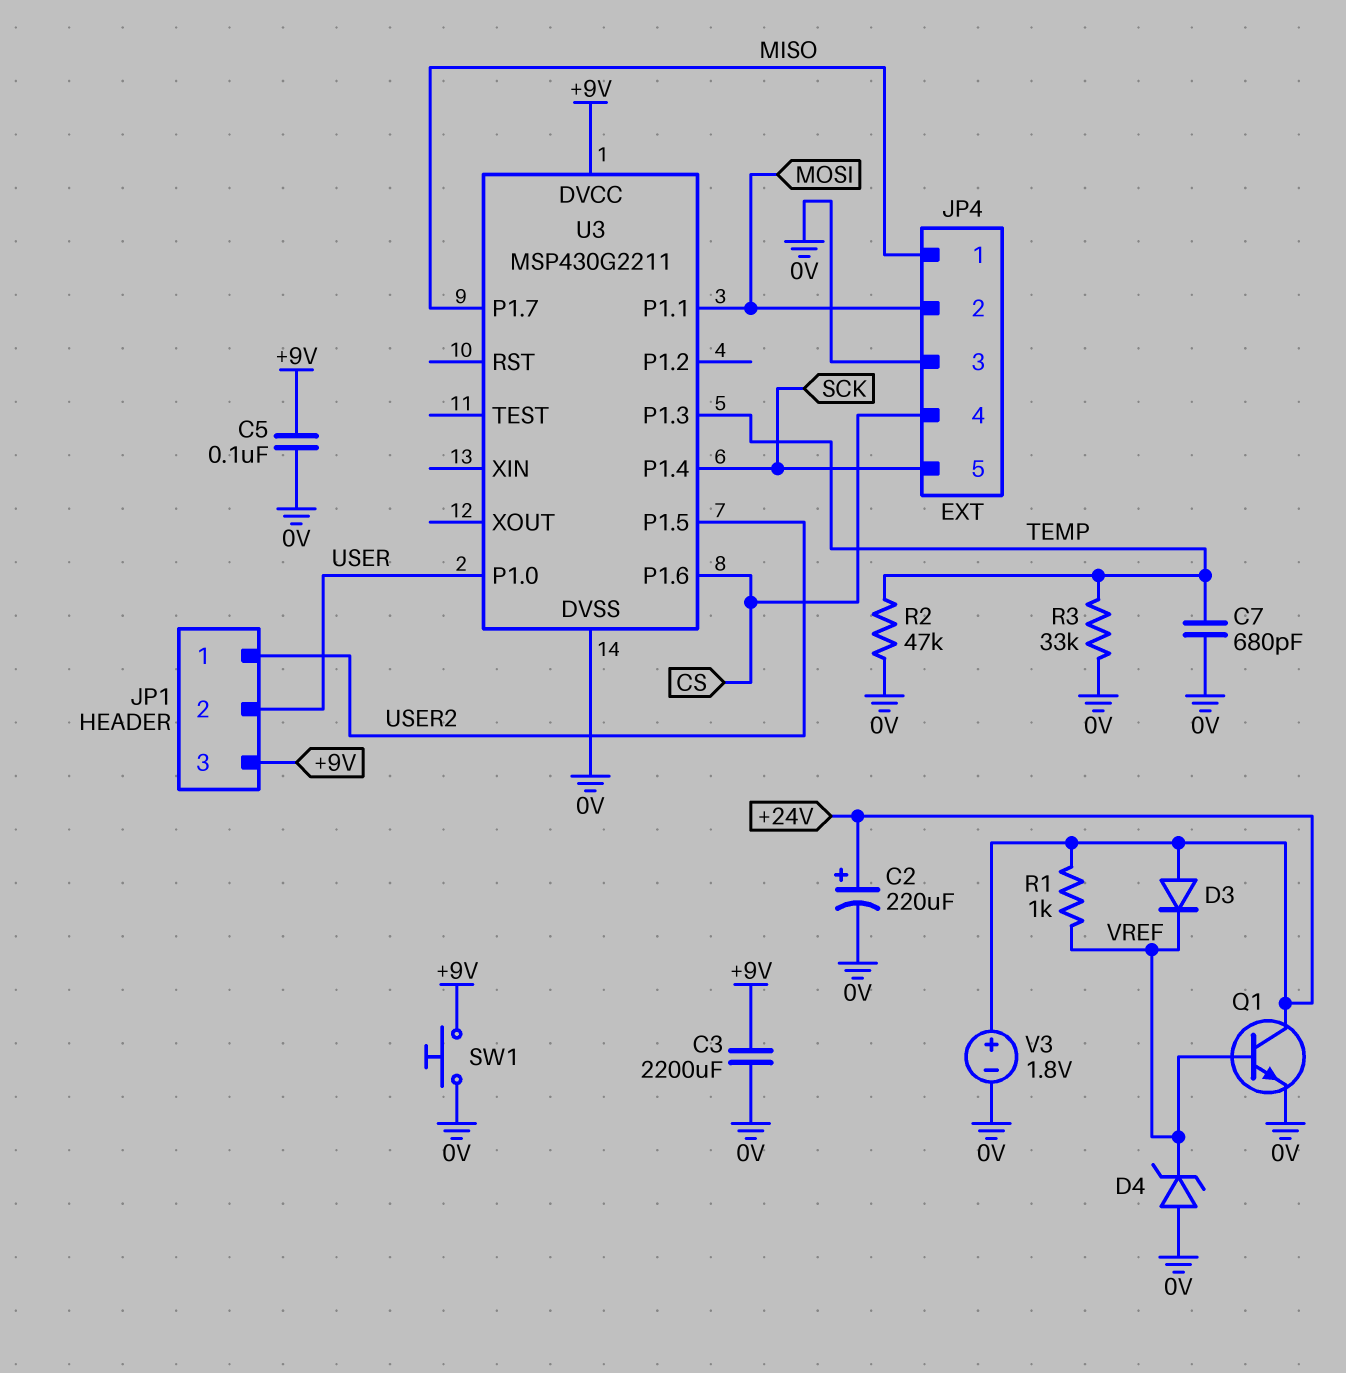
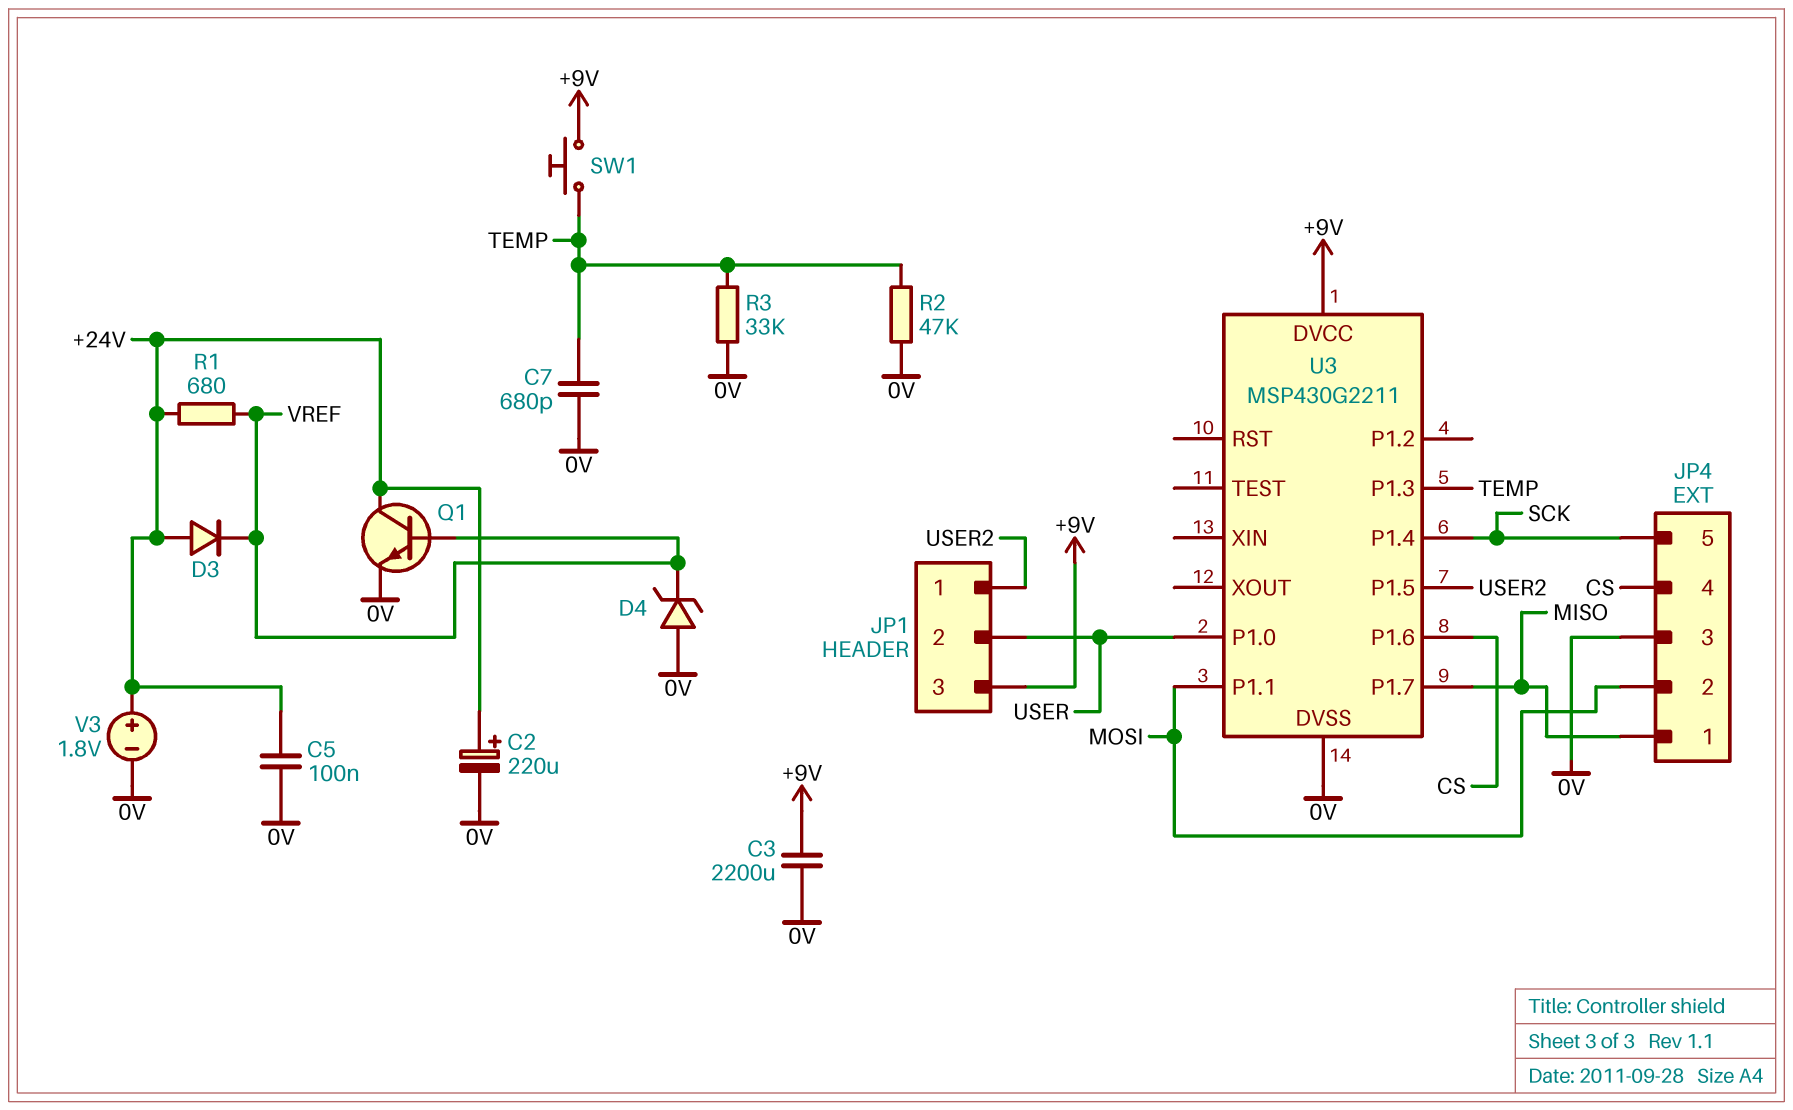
C5: 100nF (+9V, 0V) -> 100nF (+24V, 0V)
R1: 1k (+24V, VREF) -> 680 (+24V, VREF)
SW1: button (+9V, 0V) -> button (+9V, TEMP)

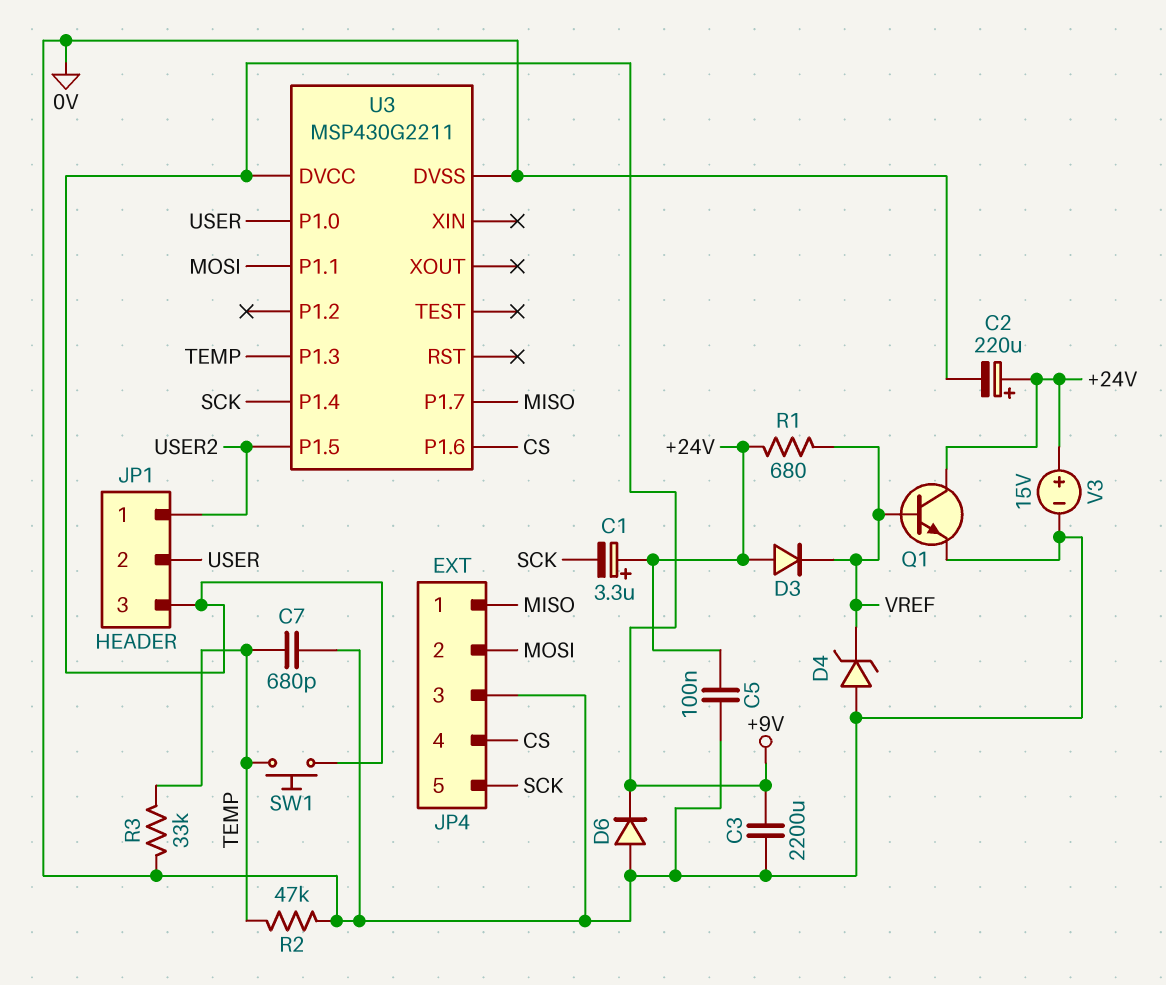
C1: none -> 3.3uF (plus +24V, minus SCK)
D6: none -> diode (A 0V, K +9V)
V3: 1.8V (plus +24V, minus 0V) -> 15V (plus +24V, minus 0V)

